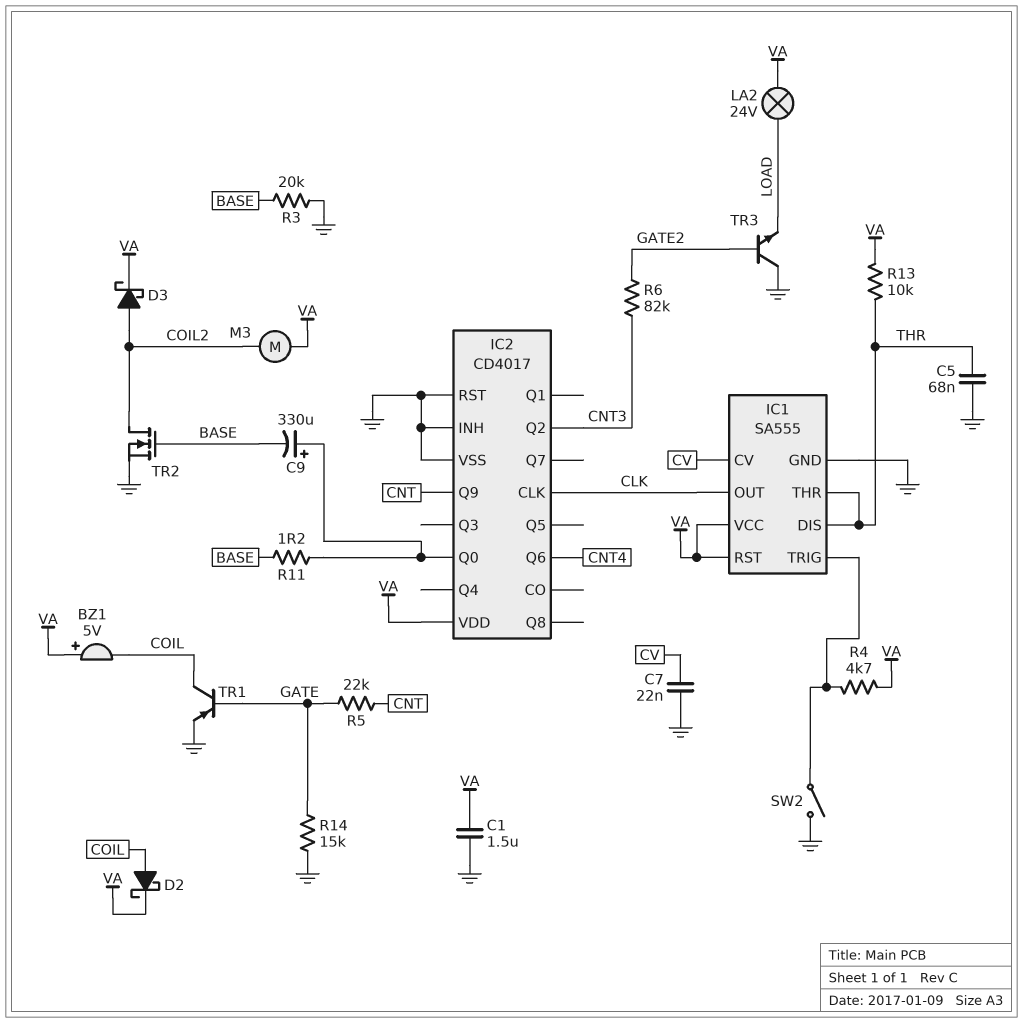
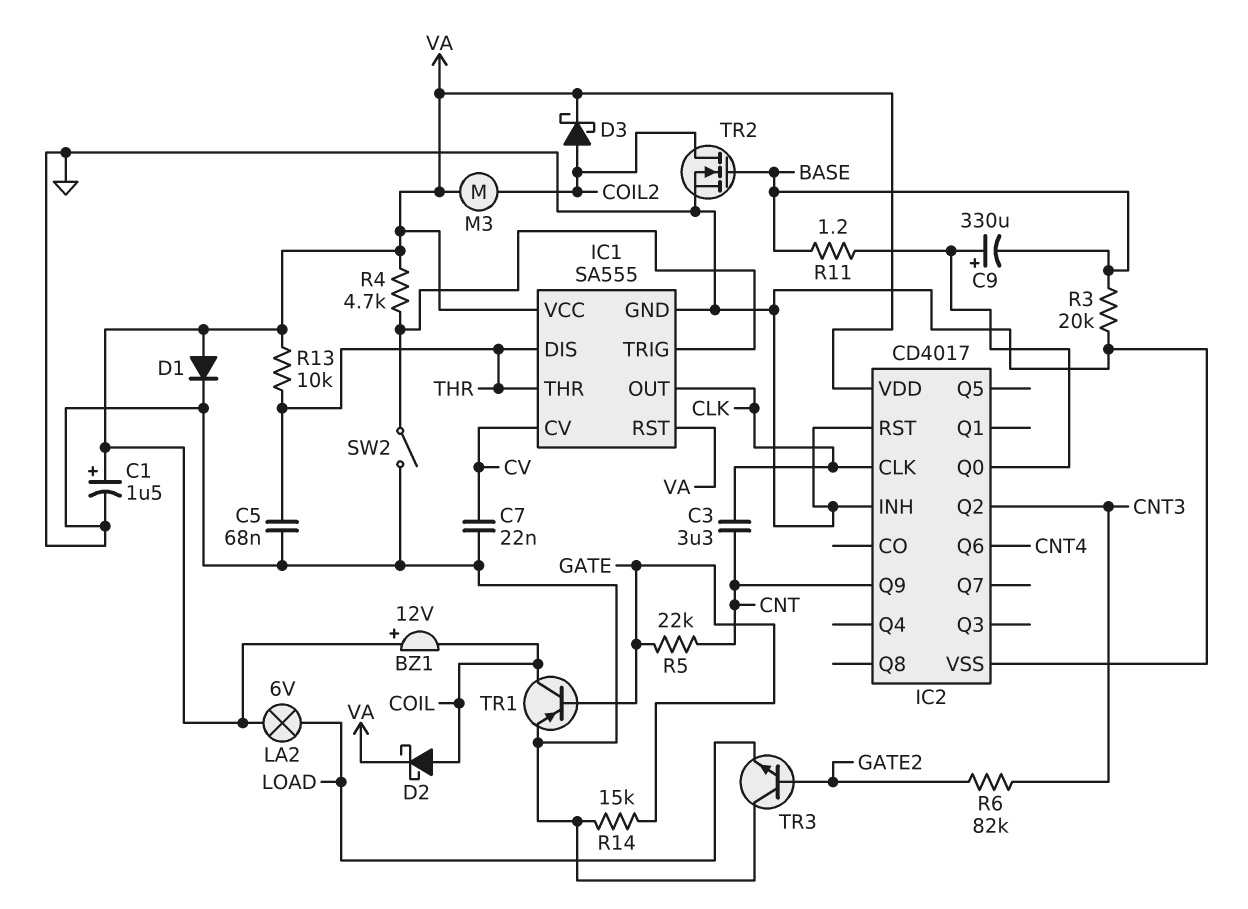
BZ1: buzzer 5V (plus VA, minus COIL) -> buzzer 12V (plus VA, minus COIL)
C1: 1.5uF (GND, VA) -> 1.5uF (plus VA, minus GND)
C3: none -> 3.3uF (CLK, CNT)
D1: none -> diode (A VA, K GND)
LA2: lamp 24V (LOAD, VA) -> lamp 6V (LOAD, VA)

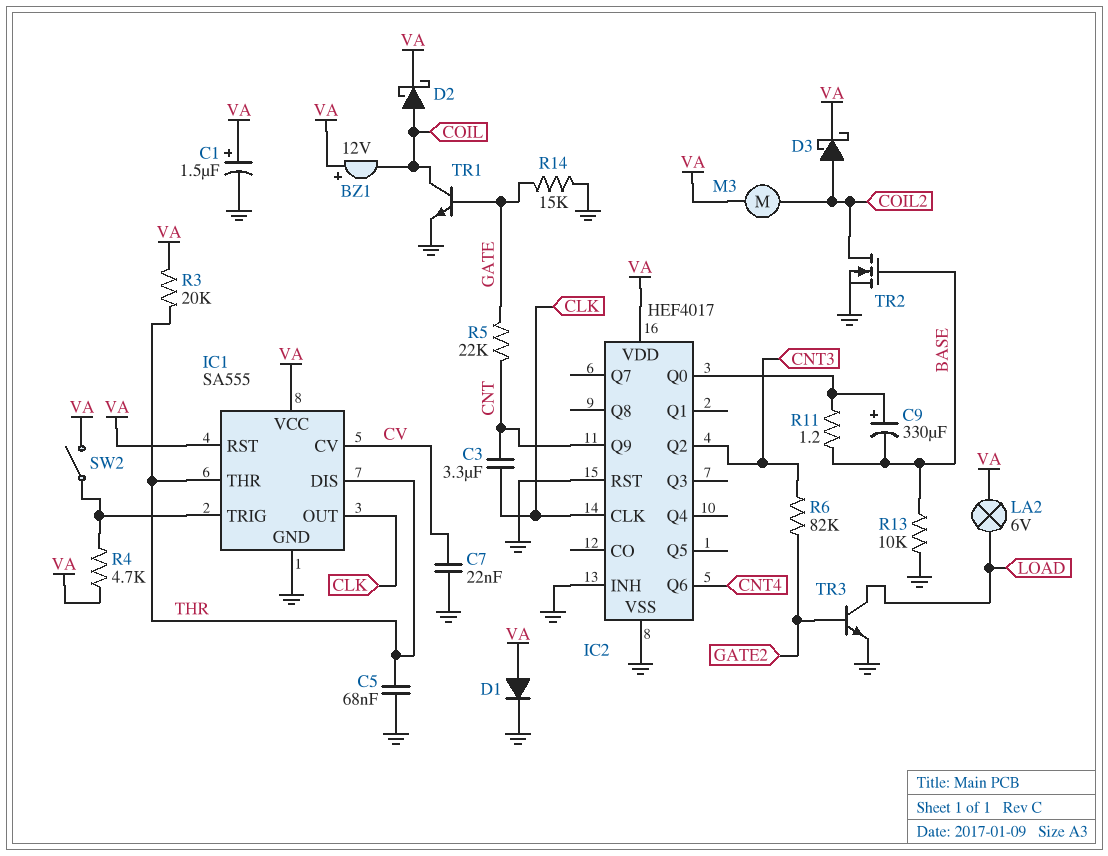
IC2: CD4017 -> HEF4017
R3: 20k (BASE, GND) -> 20k (THR, VA)
R13: 10k (THR, VA) -> 10k (BASE, GND)
SW2: switch (GND, IC1/TRIG) -> switch (IC1/TRIG, VA)
TR1: PNP (B GATE, C COIL, E GND) -> NPN (B GATE, C COIL, E GND)
TR3: NPN (B GATE2, C GND, E LOAD) -> NPN (B GATE2, C LOAD, E GND)

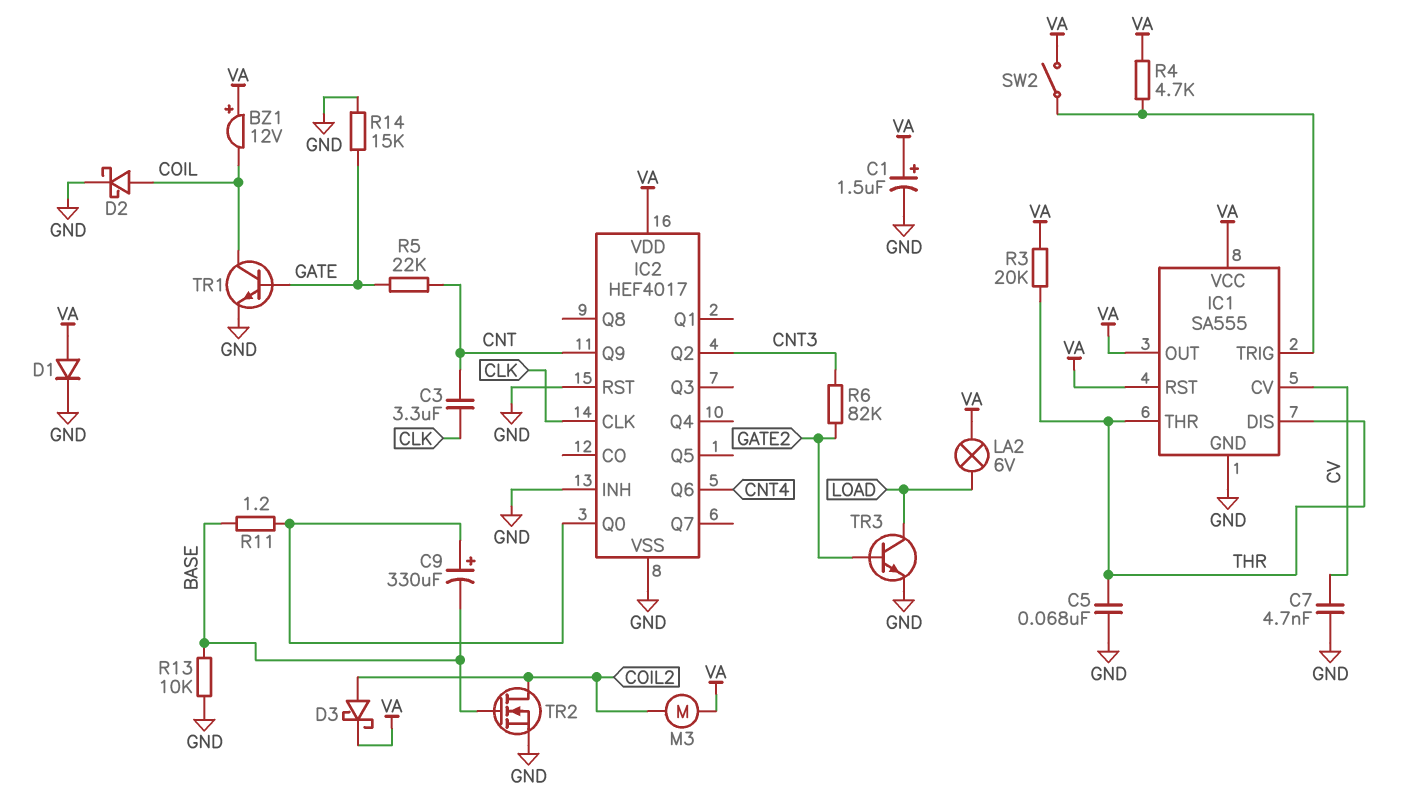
C7: 22nF (CV, GND) -> 4.7nF (CV, GND)
D2: schottky (A COIL, K VA) -> schottky (A COIL, K GND)
IC1 pin OUT: CLK -> VA

